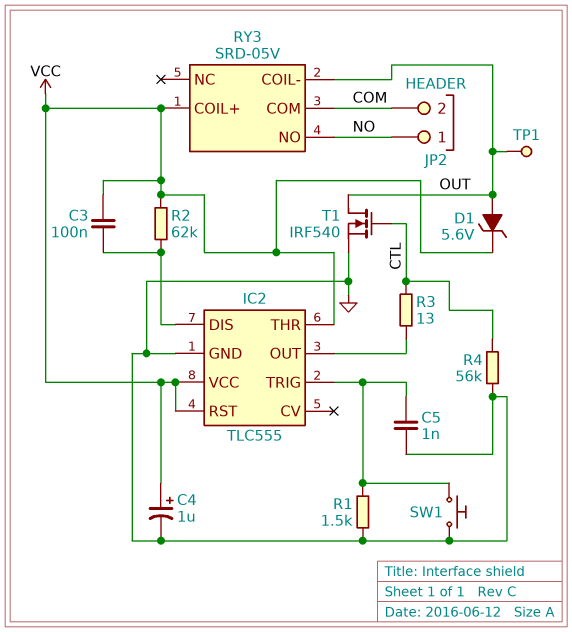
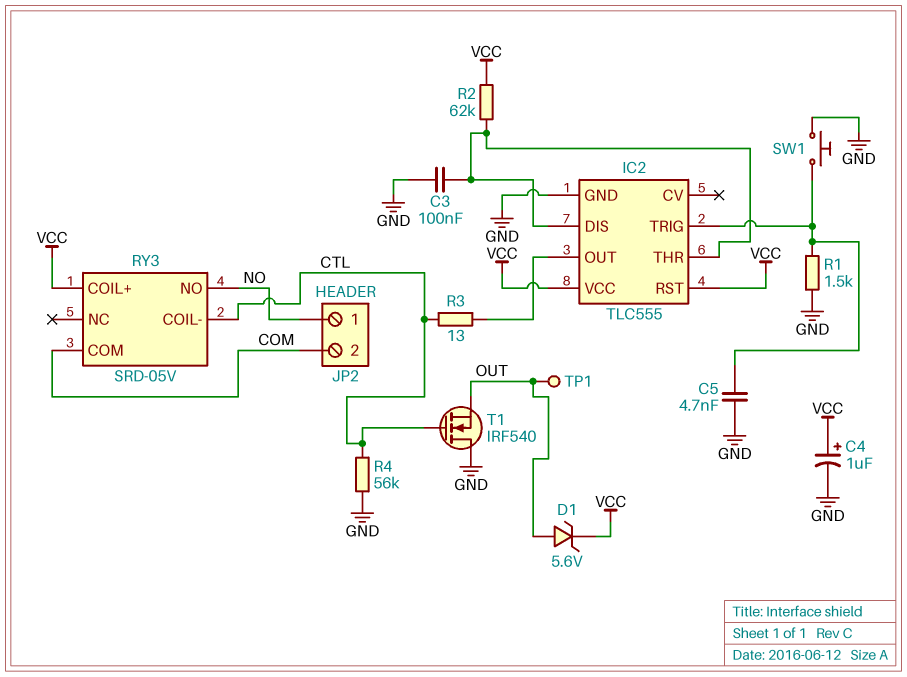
C3: 100nF (IC2/DIS, VCC) -> 100nF (GND, IC2/DIS)
C5: 1nF (GND, IC2/TRIG) -> 4.7nF (GND, IC2/TRIG)
IC2 pin THR: VCC -> IC2/DIS
RY3 pin COIL-: OUT -> CTL
T1: NMOS IRF540 (G CTL, D OUT, S GND) -> NMOS IRF540 (G CTL, D GND, S OUT)

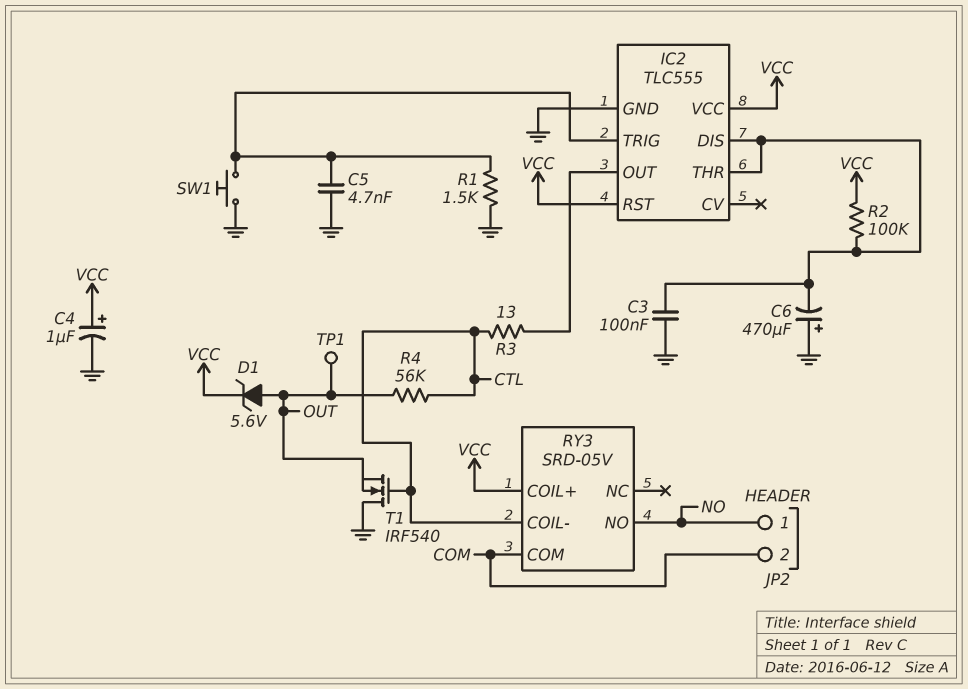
C6: none -> 470uF (plus GND, minus IC2/DIS)
R2: 62k (IC2/DIS, VCC) -> 100k (IC2/DIS, VCC)
R4: 56k (CTL, GND) -> 56k (CTL, OUT)

